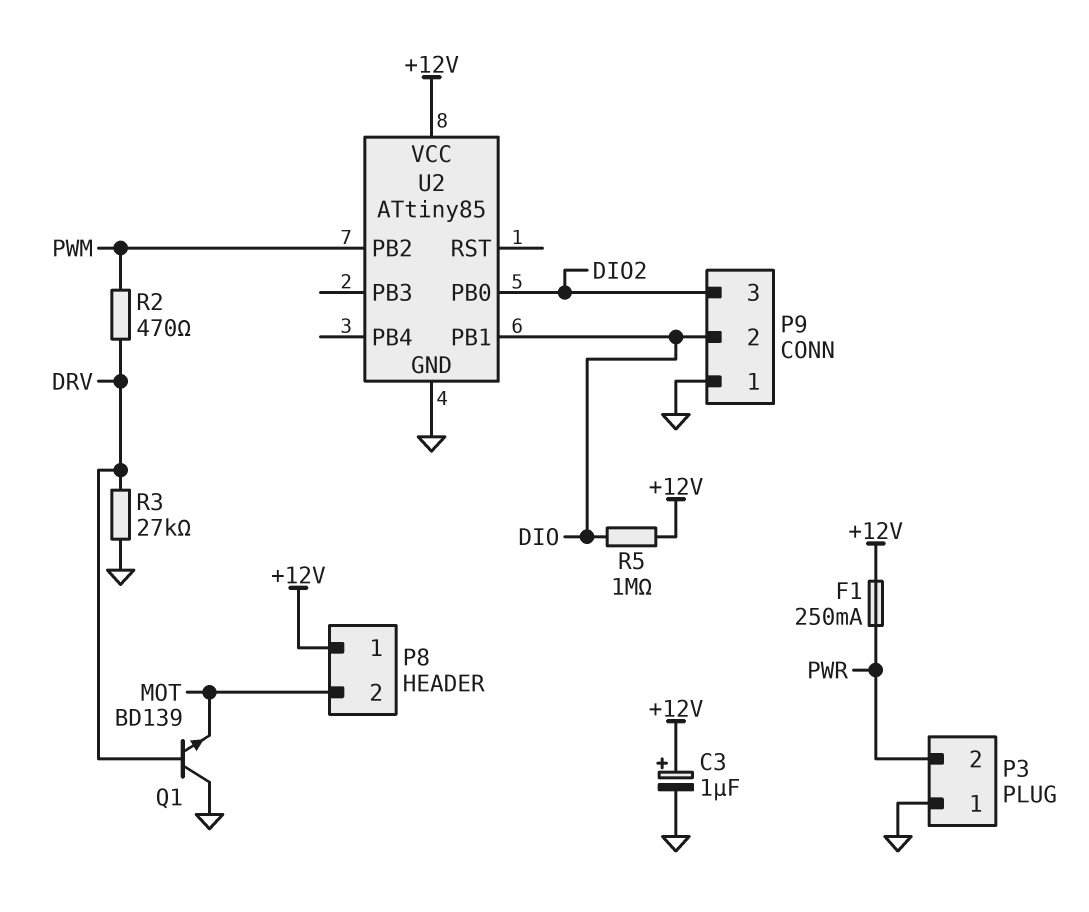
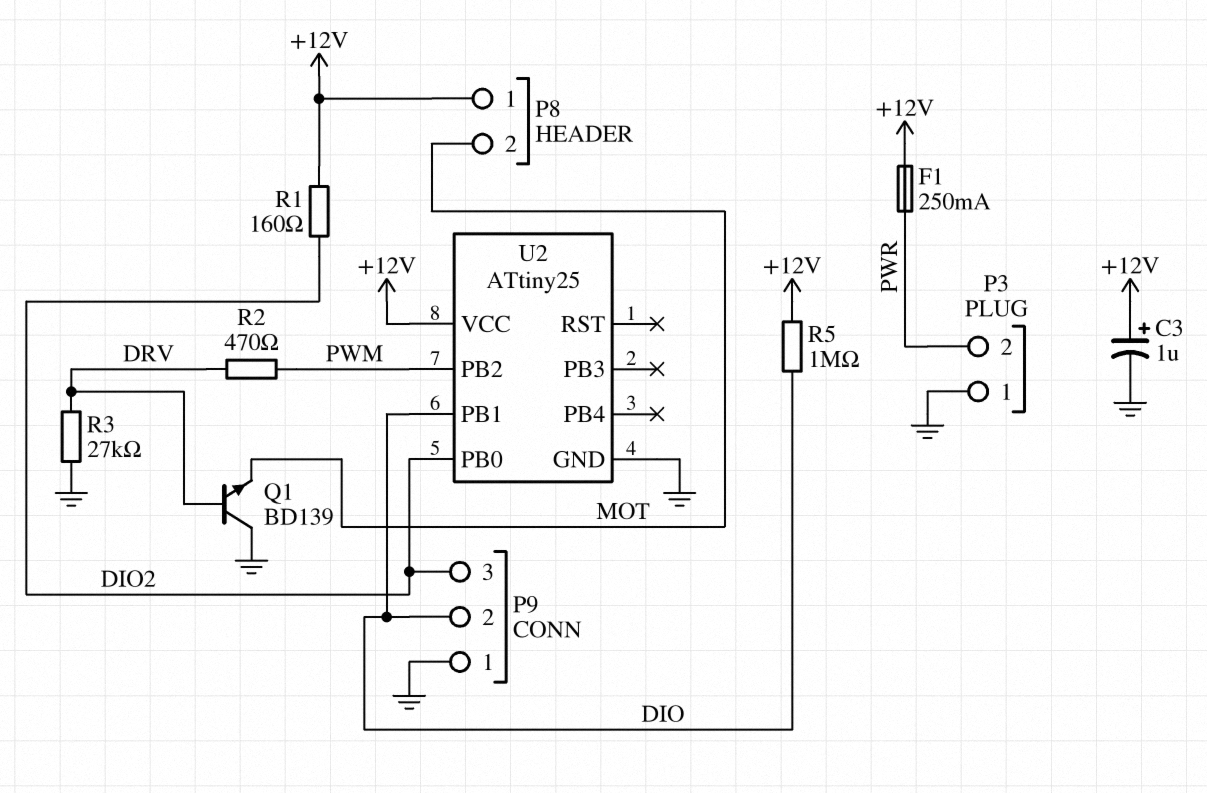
R1: none -> 160 (+12V, DIO2)
U2: ATtiny85 -> ATtiny25

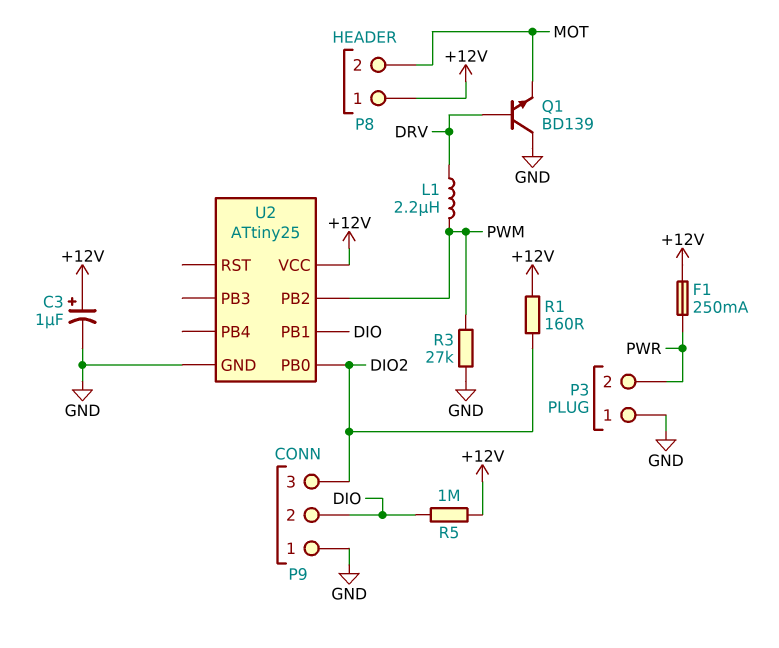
L1: none -> 2.2uH (DRV, PWM)
R2: 470 (DRV, PWM) -> none
R3: 27k (DRV, GND) -> 27k (GND, PWM)

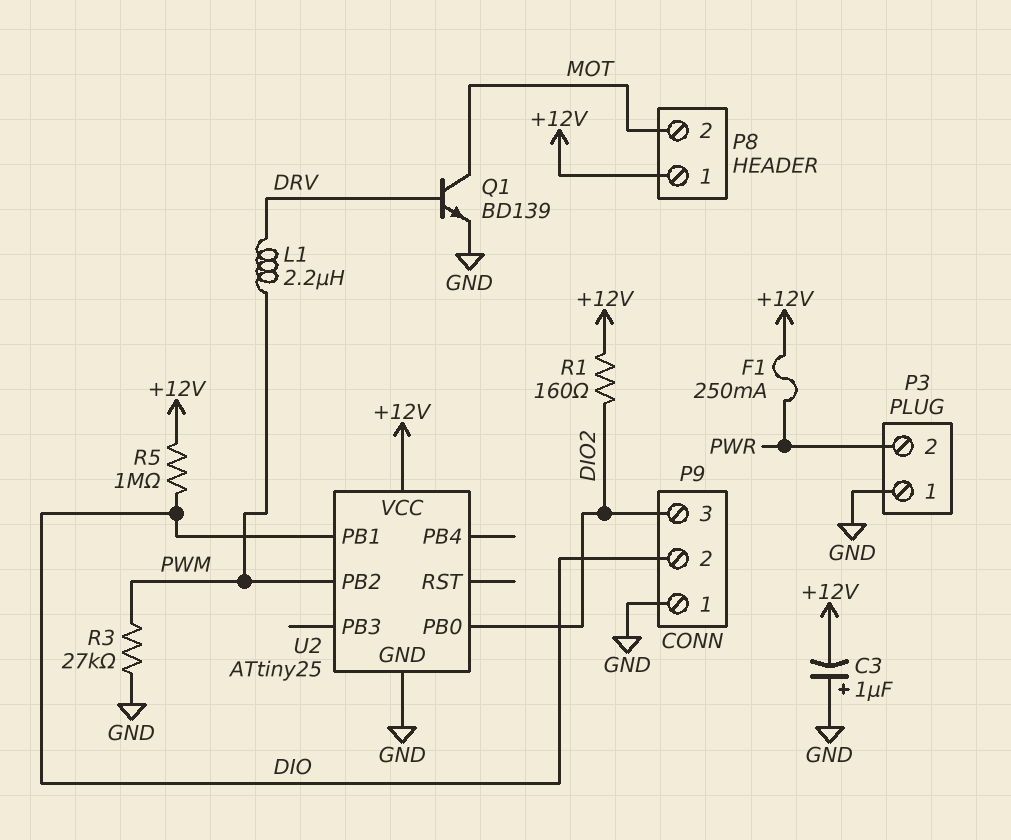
C3: 1uF (plus +12V, minus GND) -> 1uF (plus GND, minus +12V)
Q1: NPN BD139 (B DRV, C GND, E MOT) -> NPN BD139 (B DRV, C MOT, E GND)

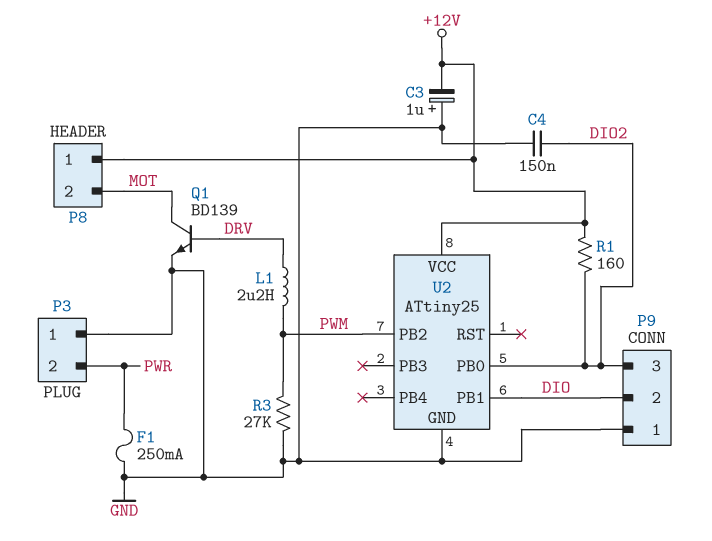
C4: none -> 150nF (DIO2, GND)
F1: 250mA (+12V, PWR) -> 250mA (GND, PWR)
R5: 1M (+12V, DIO) -> none

